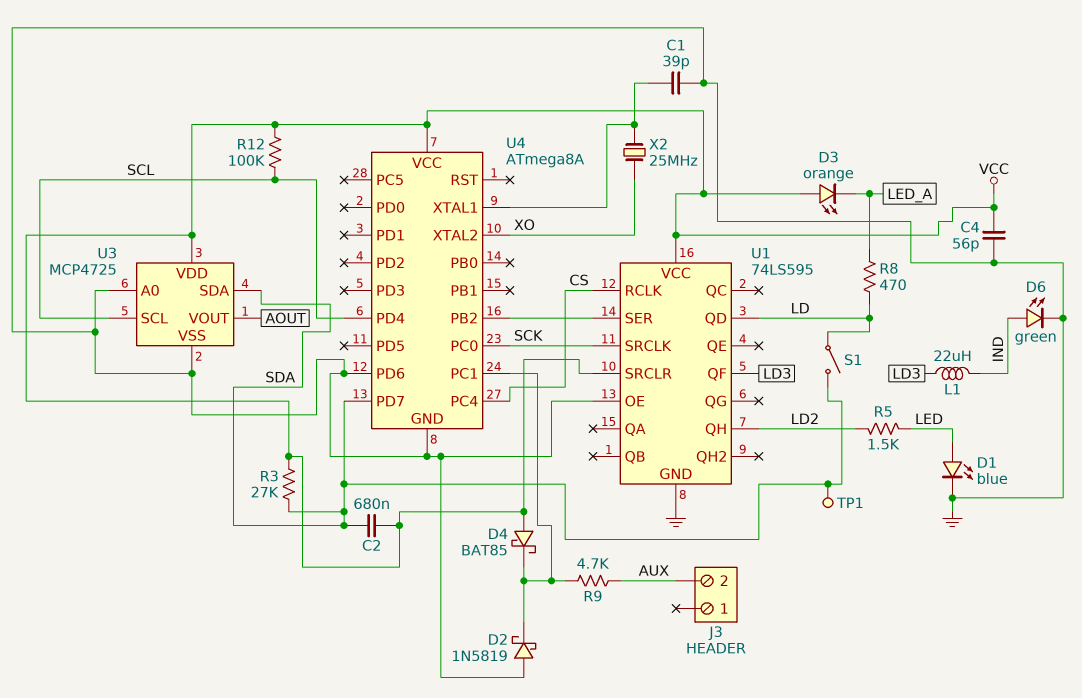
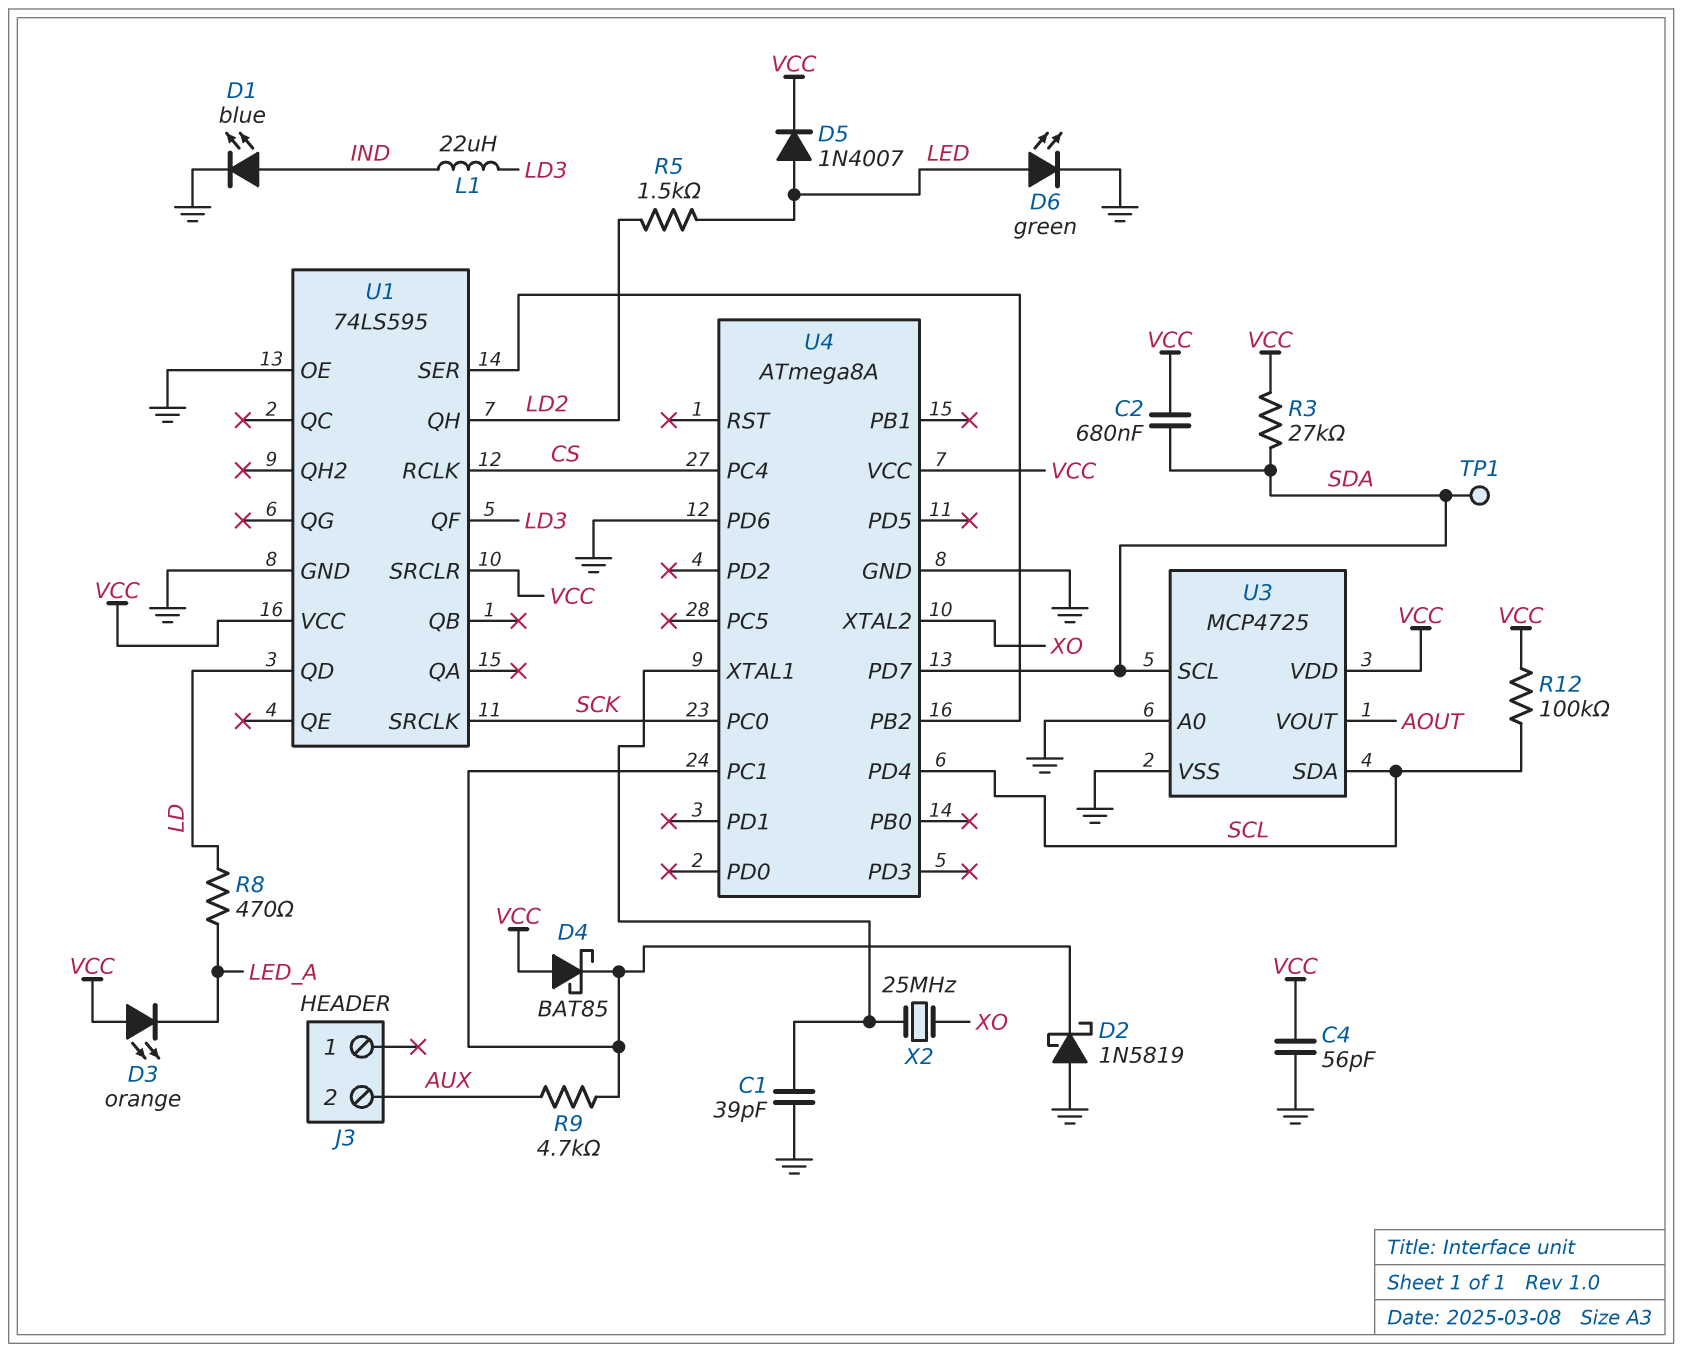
D1: LED blue (A LED, K GND) -> LED blue (A IND, K GND)
D5: none -> diode 1N4007 (A LED, K VCC)
D6: LED green (A IND, K GND) -> LED green (A LED, K GND)
S1: switch (LD, SDA) -> none
U3 pin SCL: SCL -> SDA
U3 pin SDA: SDA -> SCL

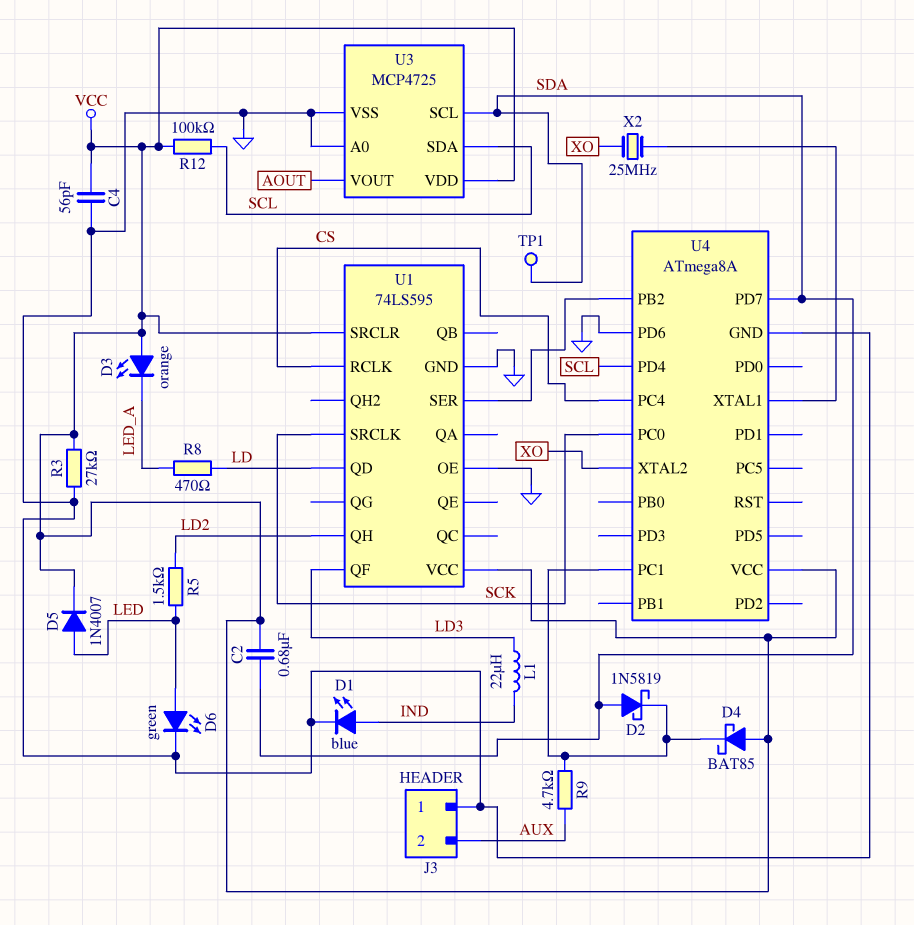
C1: 39pF (GND, U4/XTAL1) -> none
D2: schottky 1N5819 (A GND, K U4/PC1) -> schottky 1N5819 (A SDA, K U4/PC1)
J3 pin 1: none -> GND
R3: 27k (SDA, VCC) -> 27k (GND, VCC)

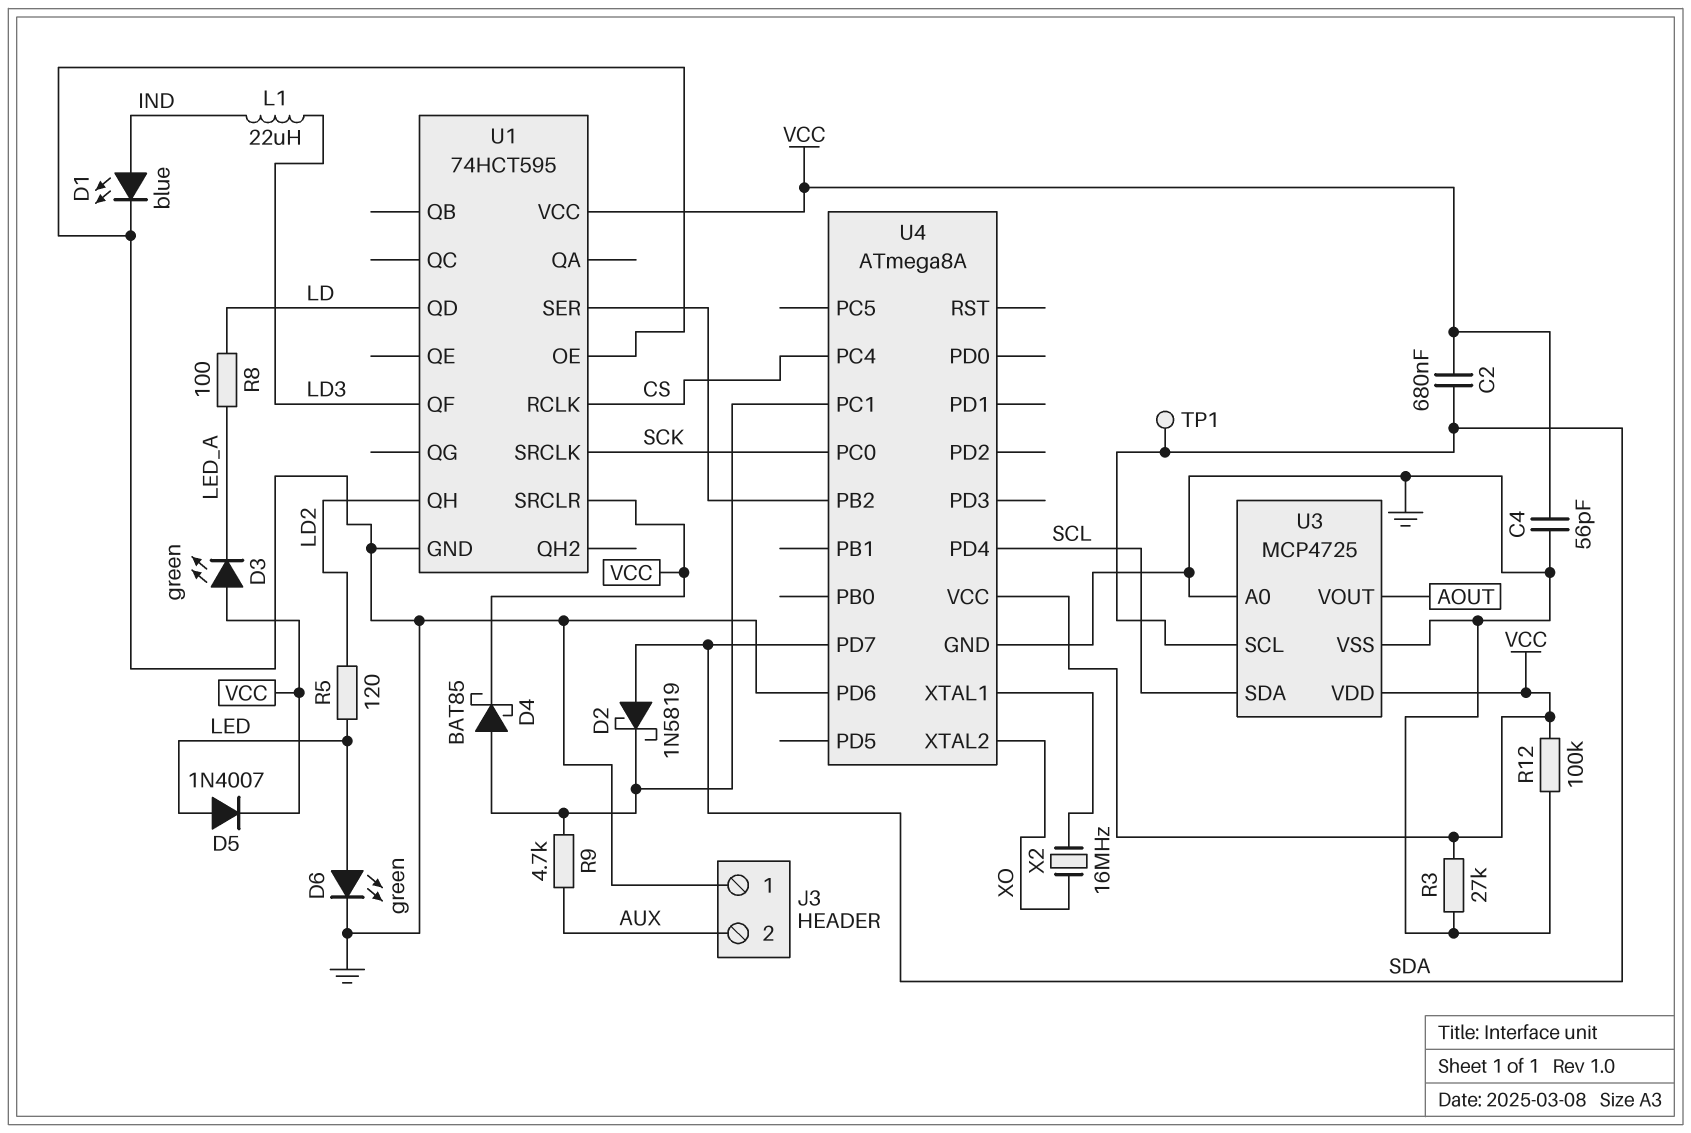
D3: LED orange (A VCC, K LED_A) -> LED green (A VCC, K LED_A)
D4: schottky BAT85 (A VCC, K U4/PC1) -> schottky BAT85 (A U4/PC1, K VCC)
R5: 1.5k (LD2, LED) -> 120 (LD2, LED)
R8: 470 (LD, LED_A) -> 100 (LD, LED_A)
R12: 100k (SCL, VCC) -> 100k (GND, VCC)
U1: 74LS595 -> 74HCT595
X2: 25MHz (U4/XTAL1, XO) -> 16MHz (U4/XTAL1, XO)

